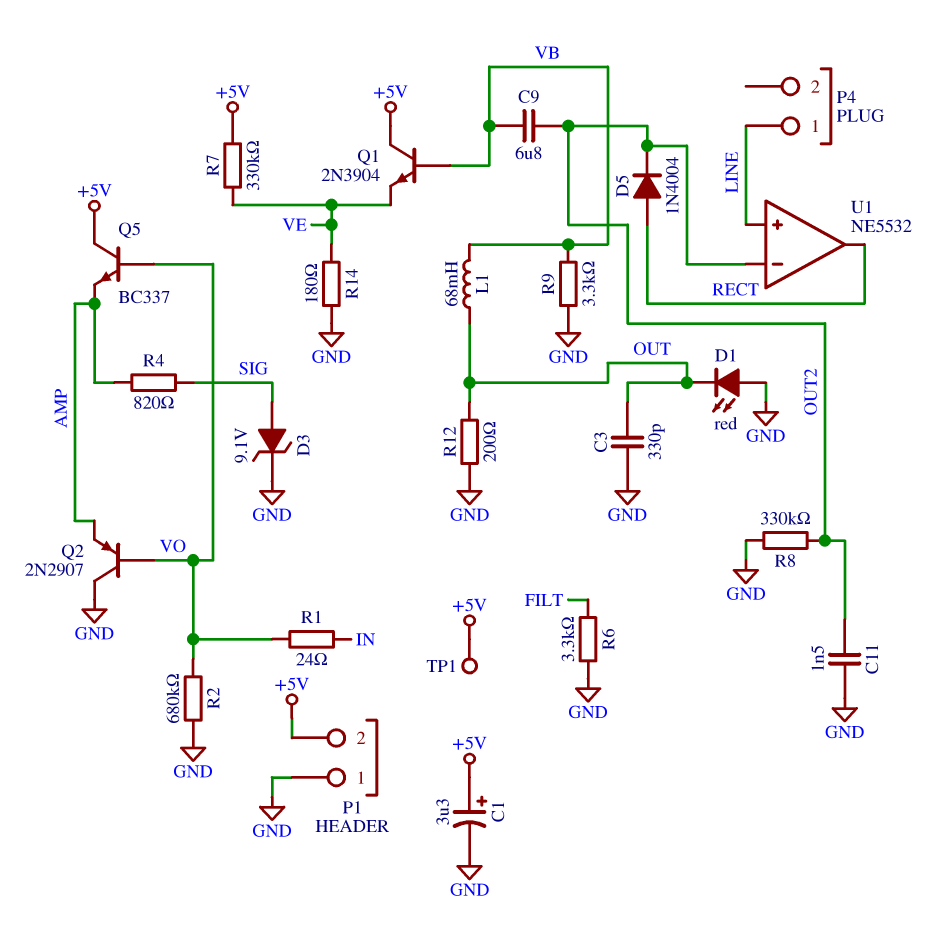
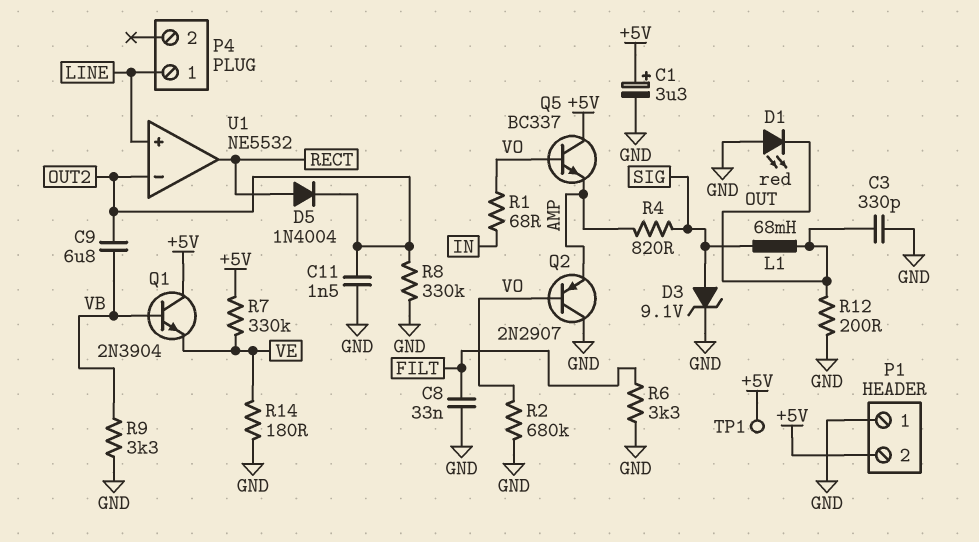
C8: none -> 33nF (FILT, GND)
L1: 68mH (OUT, VB) -> 68mH (OUT, SIG)
R1: 24 (IN, VO) -> 68 (IN, VO)

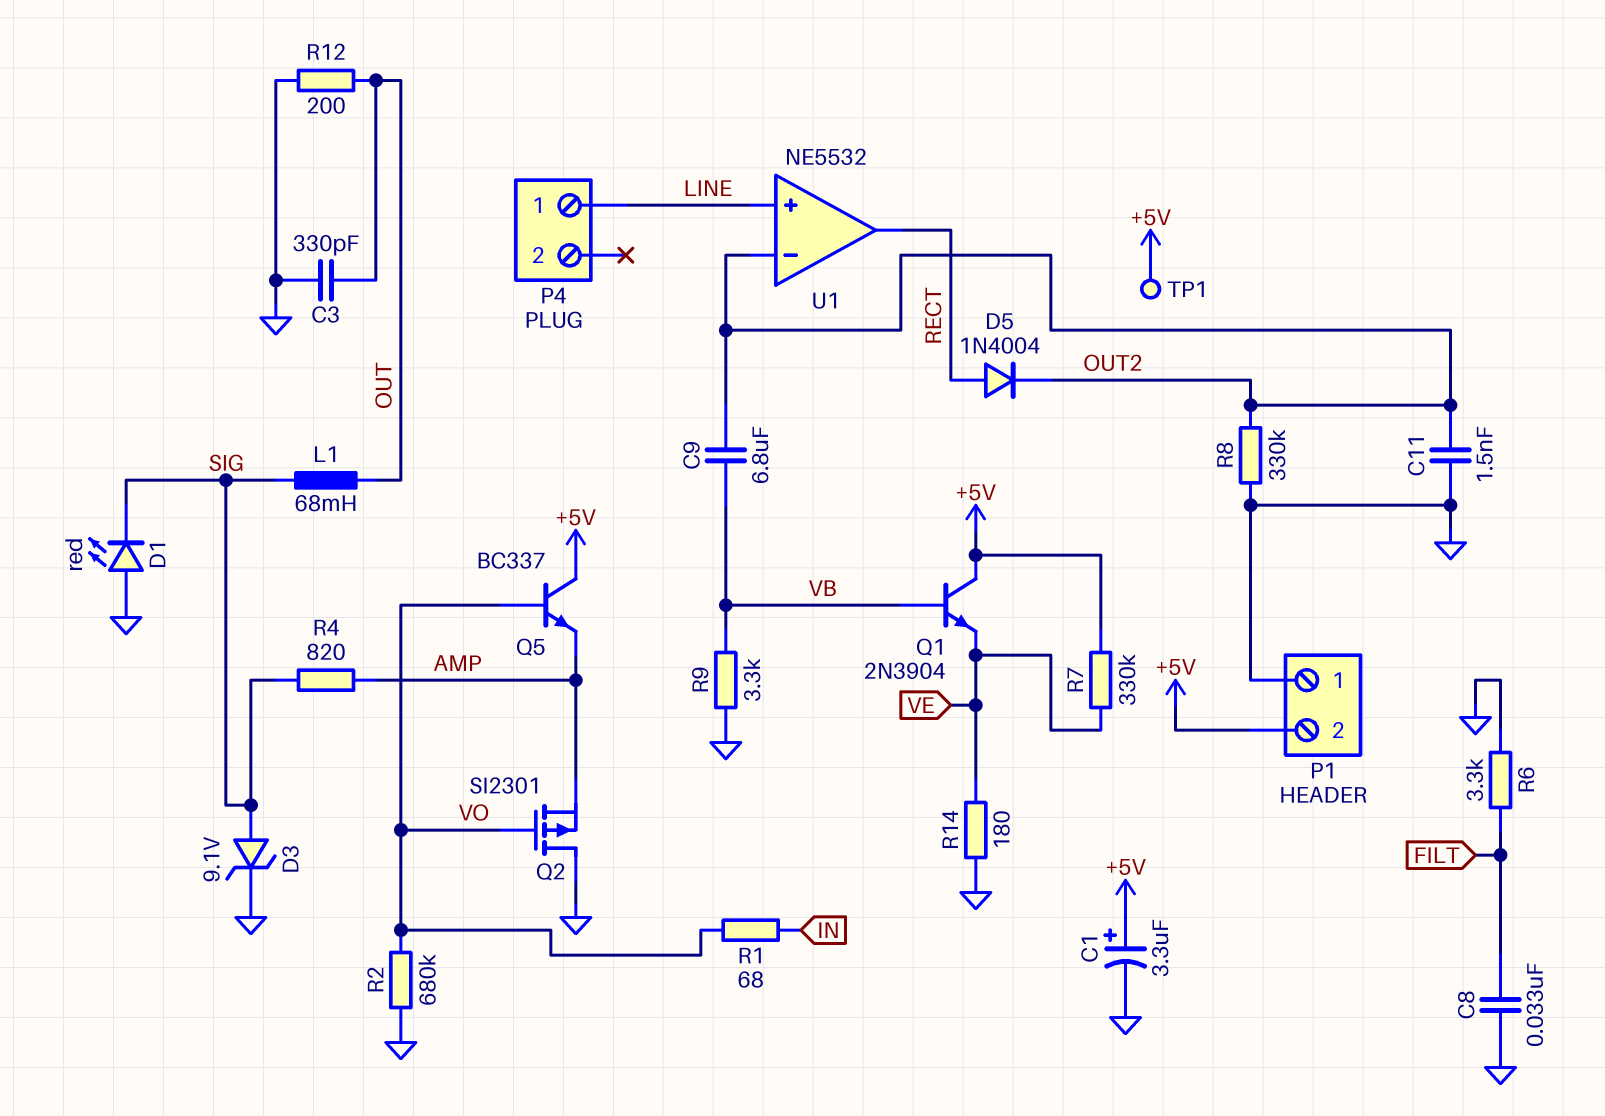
D1: LED red (A GND, K OUT) -> LED red (A GND, K SIG)
Q2: PNP 2N2907 (B VO, C GND, E AMP) -> PMOS SI2301 (G VO, D GND, S AMP)

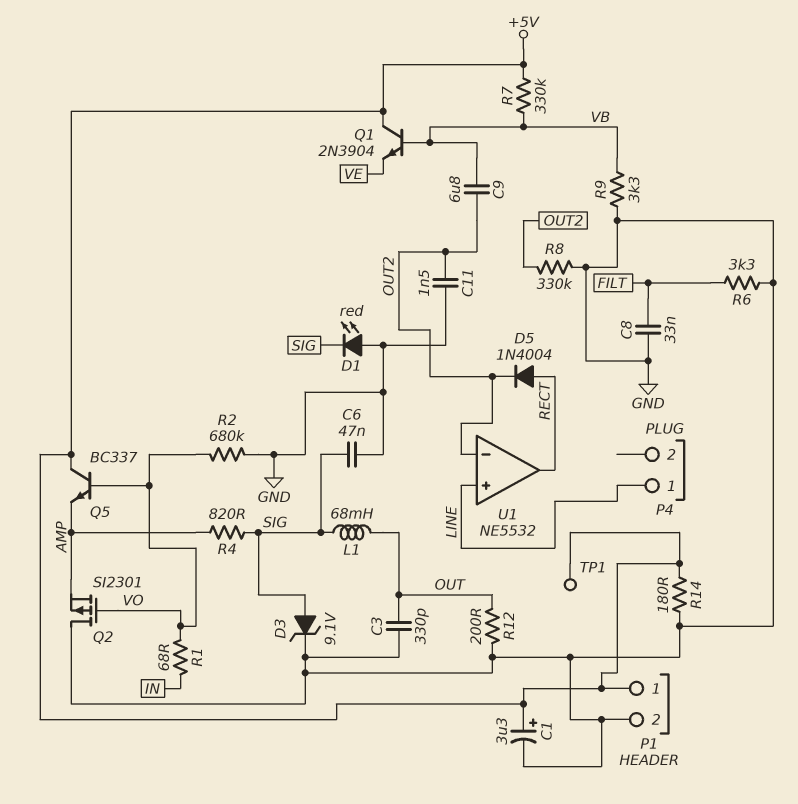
C6: none -> 47nF (GND, SIG)
P1 pin 1: GND -> +5V
P1 pin 2: +5V -> GND
R7: 330k (+5V, VE) -> 330k (+5V, VB)
R14: 180 (GND, VE) -> 180 (+5V, GND)

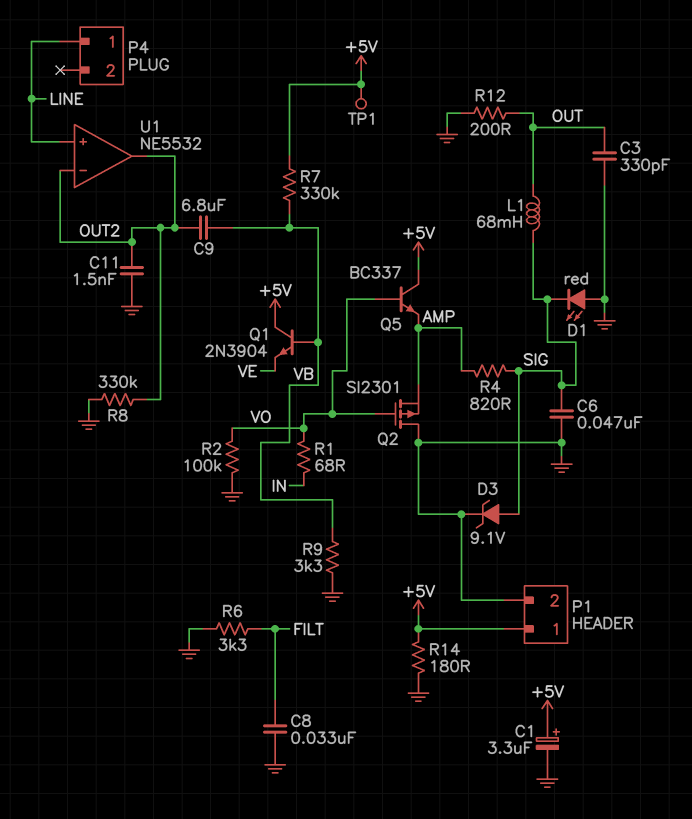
D5: diode 1N4004 (A RECT, K OUT2) -> none
R2: 680k (GND, VO) -> 100k (GND, VO)
U1 pin out: RECT -> OUT2

